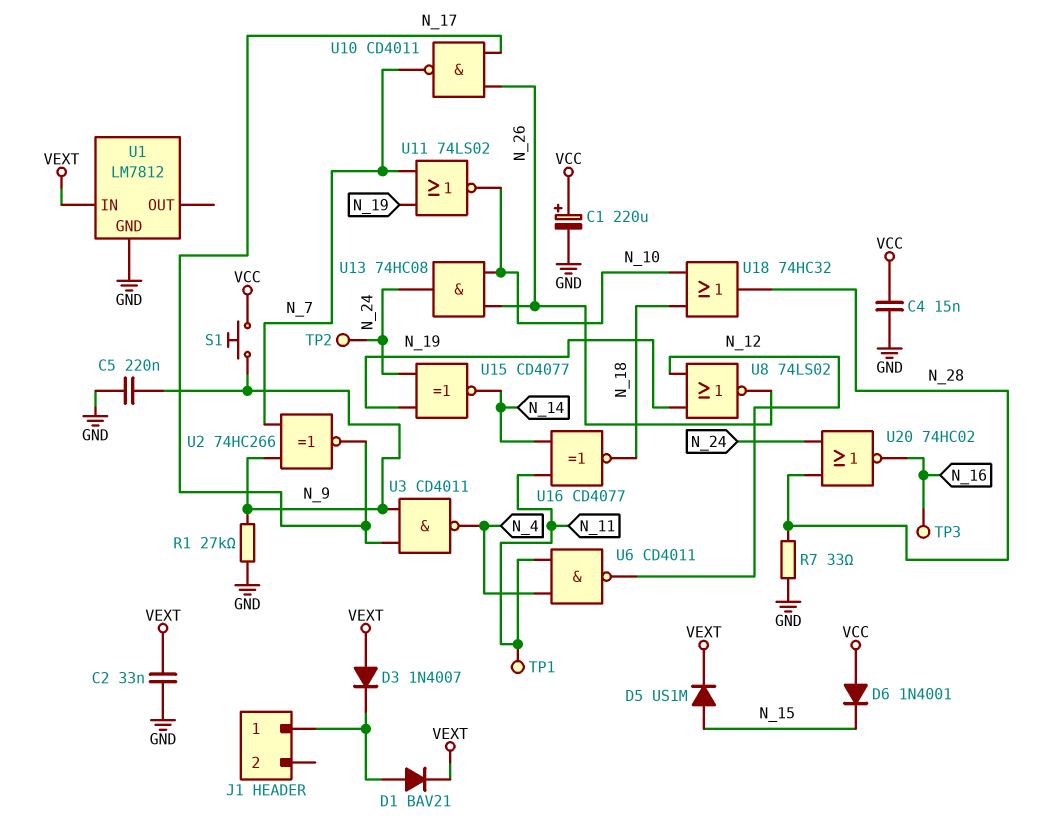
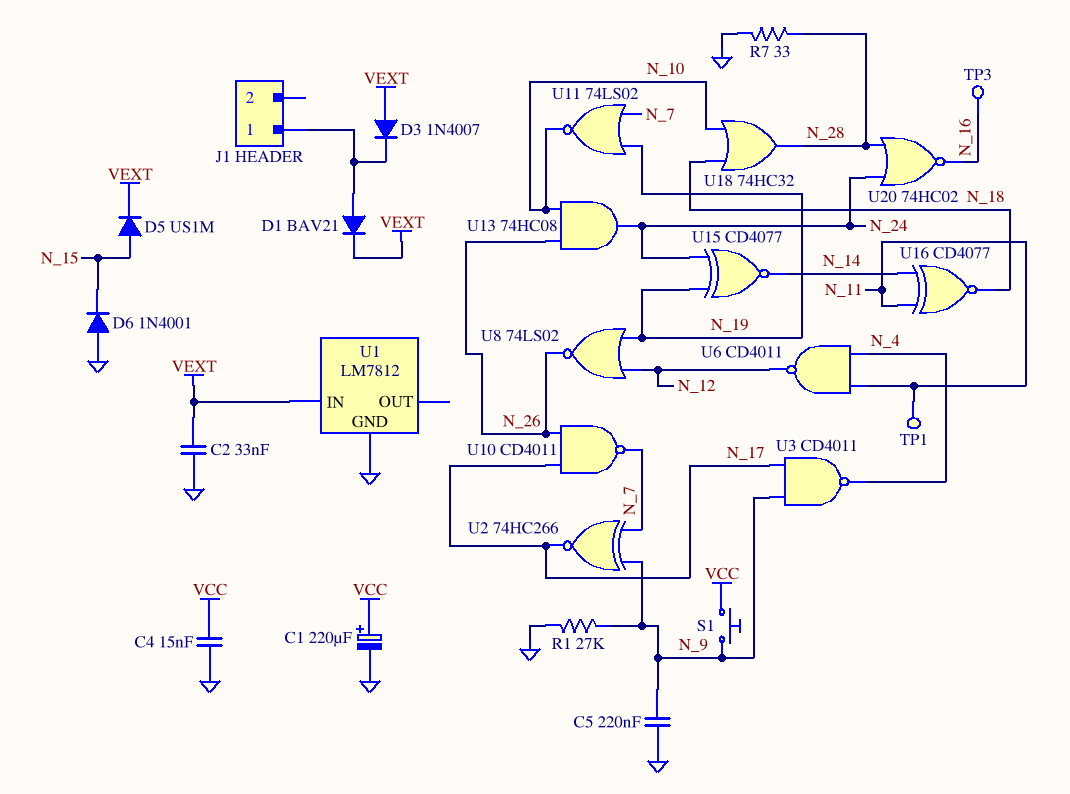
D6: diode 1N4001 (A VCC, K N_15) -> diode 1N4001 (A GND, K N_15)
TP2: test point (N_24) -> none

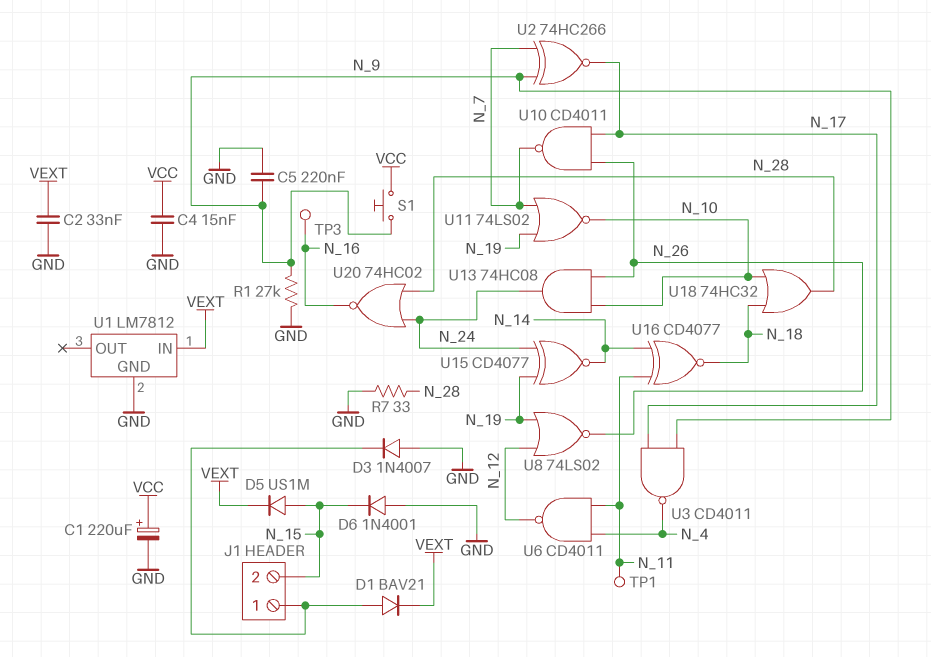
D3: diode 1N4007 (A VEXT, K J1/1) -> diode 1N4007 (A GND, K J1/1)
J1 pin 2: none -> N_15

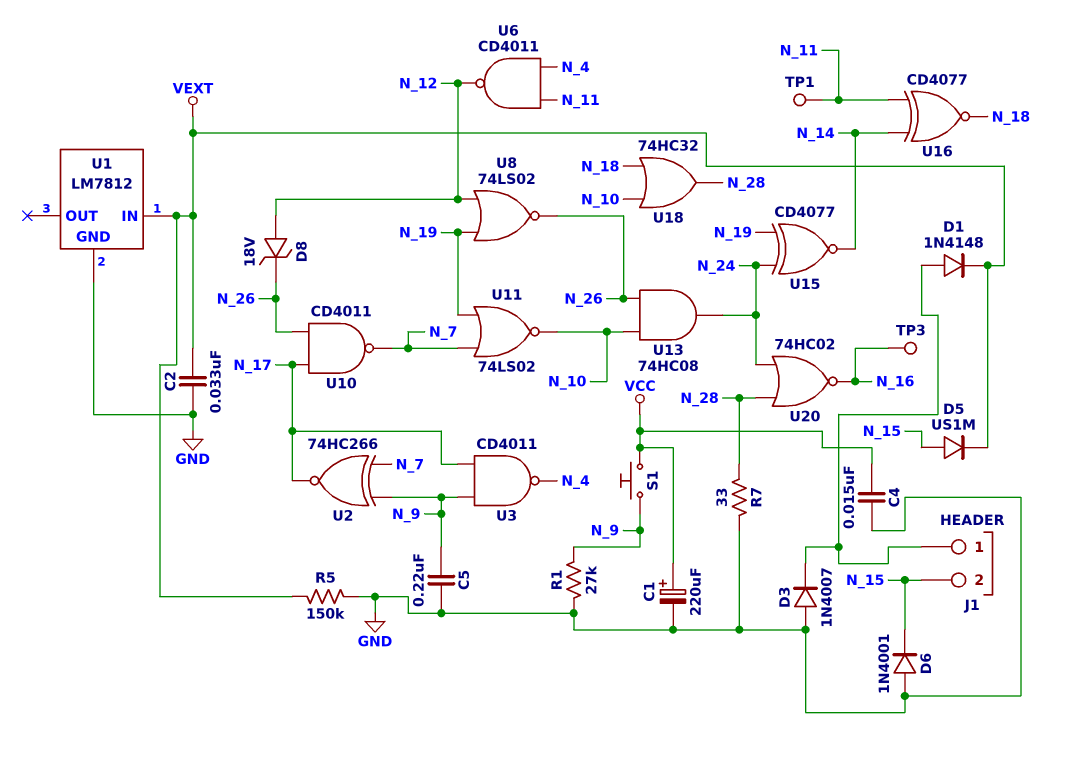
D1: diode BAV21 (A J1/1, K VEXT) -> diode 1N4148 (A J1/1, K VEXT)
D8: none -> zener 18V (A N_12, K N_26)
R5: none -> 150k (GND, VEXT)

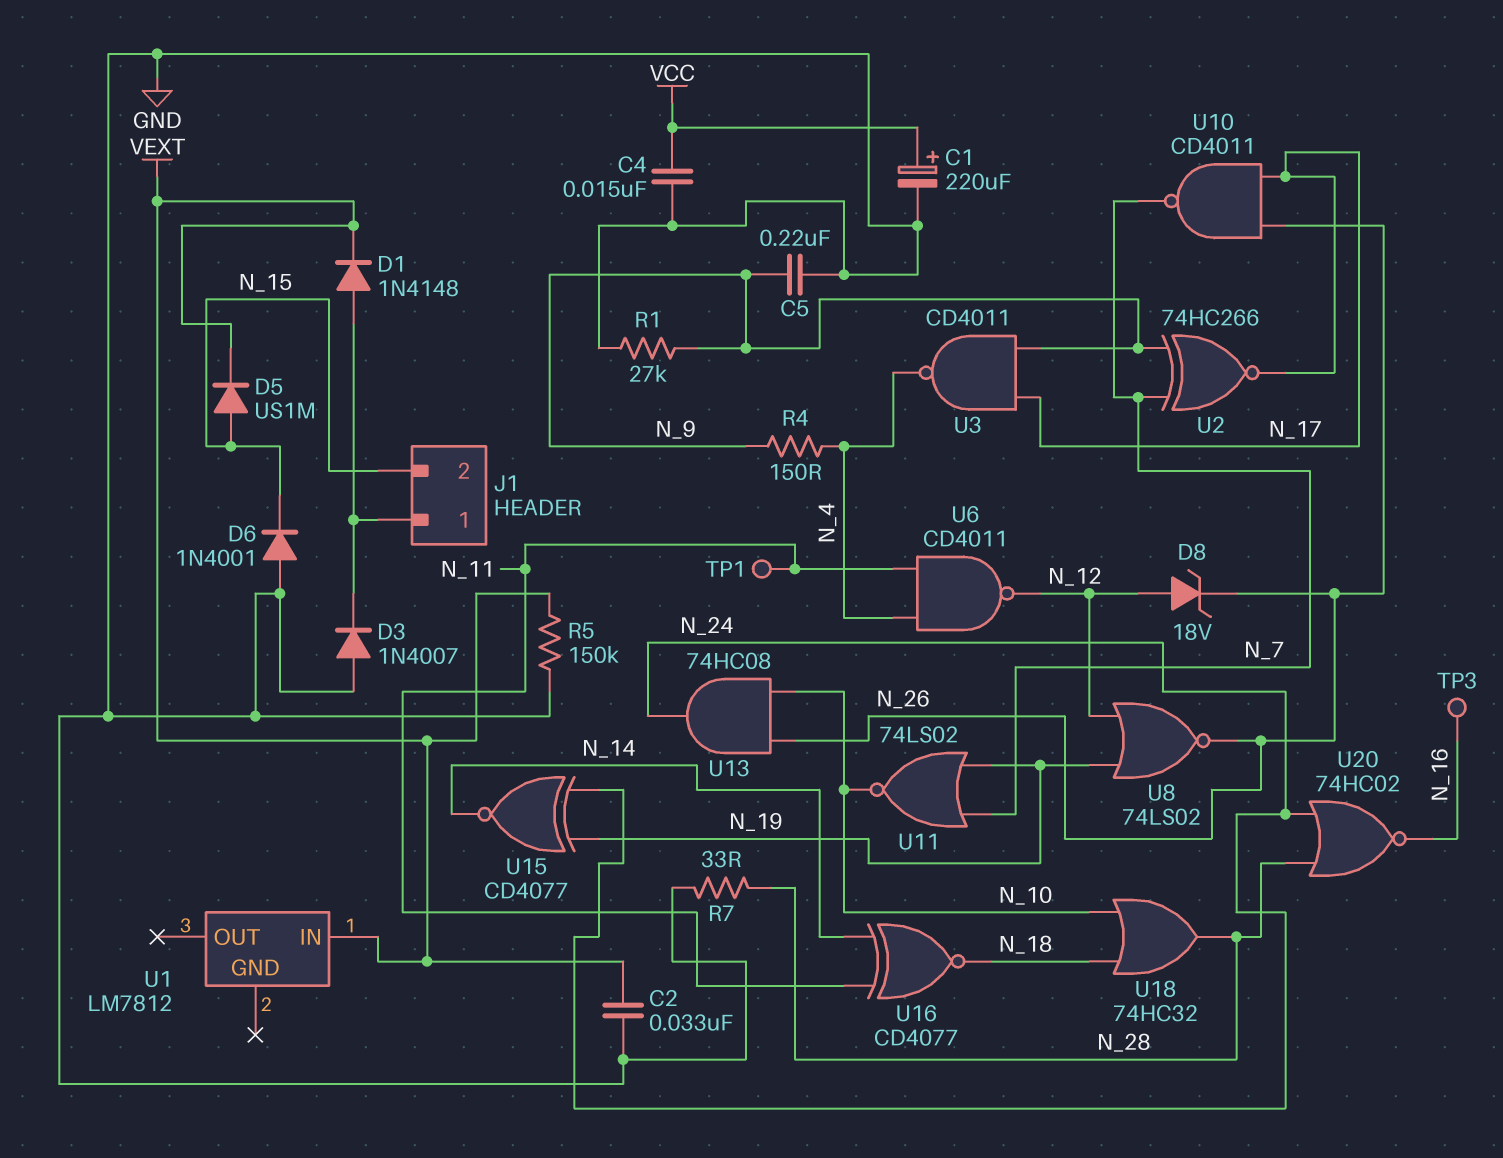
R4: none -> 150 (N_4, N_9)
S1: button (N_9, VCC) -> none
U1 pin GND: GND -> none

